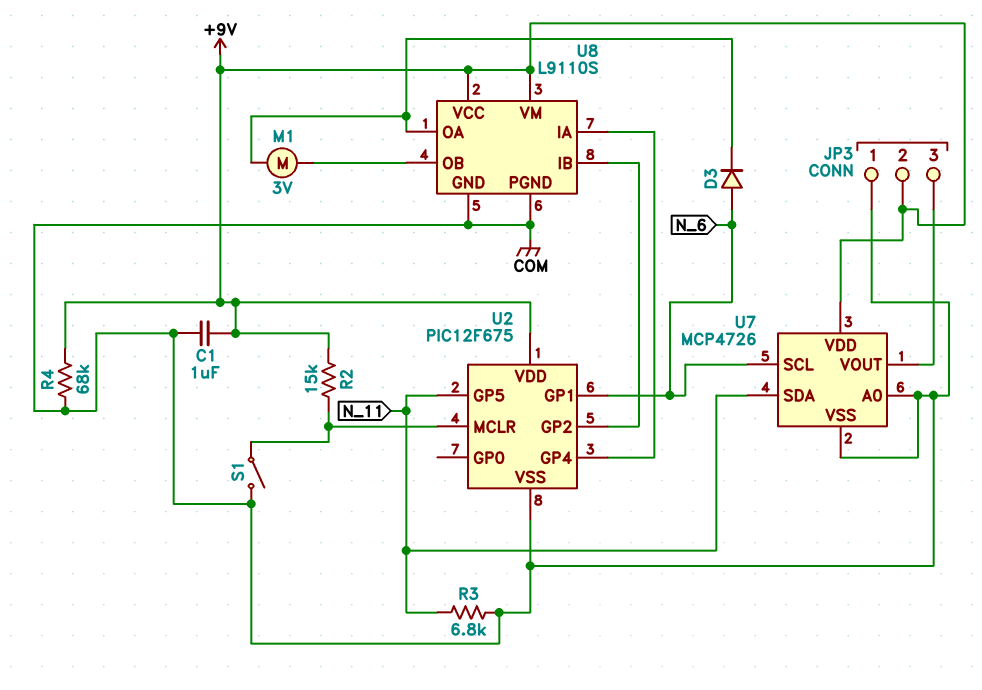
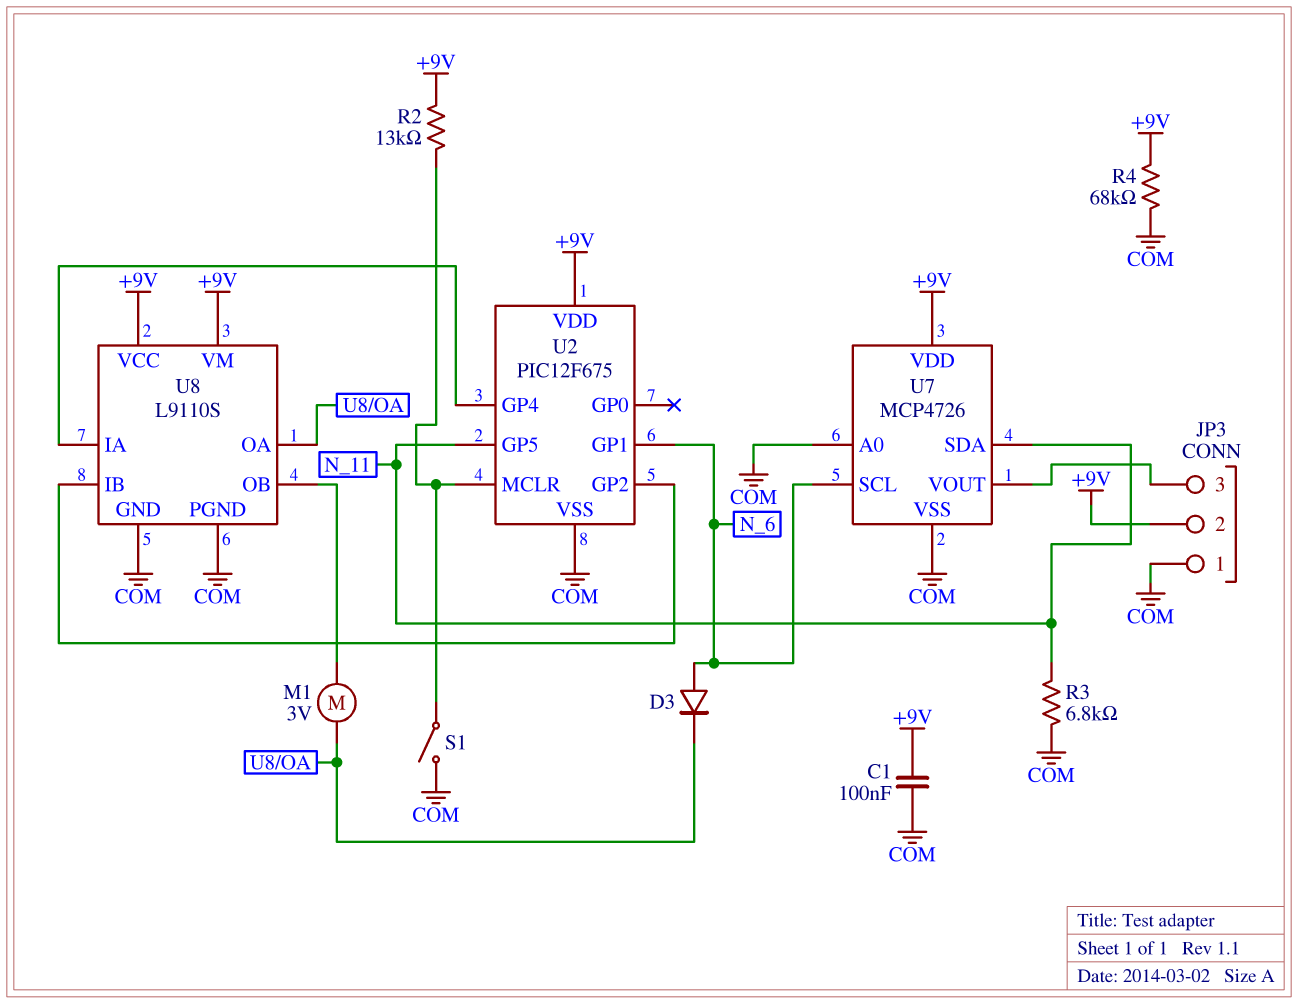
C1: 1uF (+9V, COM) -> 100nF (+9V, COM)
R2: 15k (+9V, U2/MCLR) -> 13k (+9V, U2/MCLR)

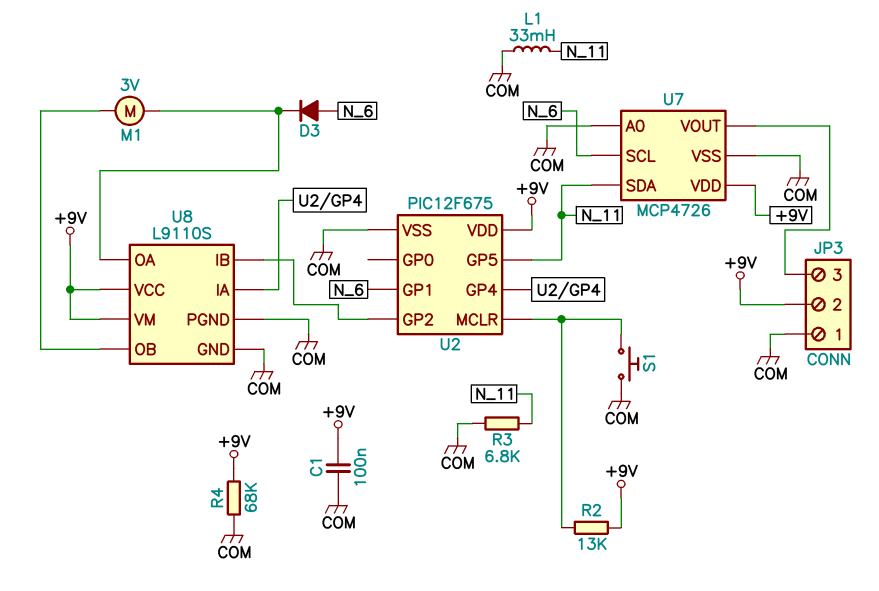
L1: none -> 33mH (COM, N_11)
S1: switch (COM, U2/MCLR) -> button (COM, U2/MCLR)

